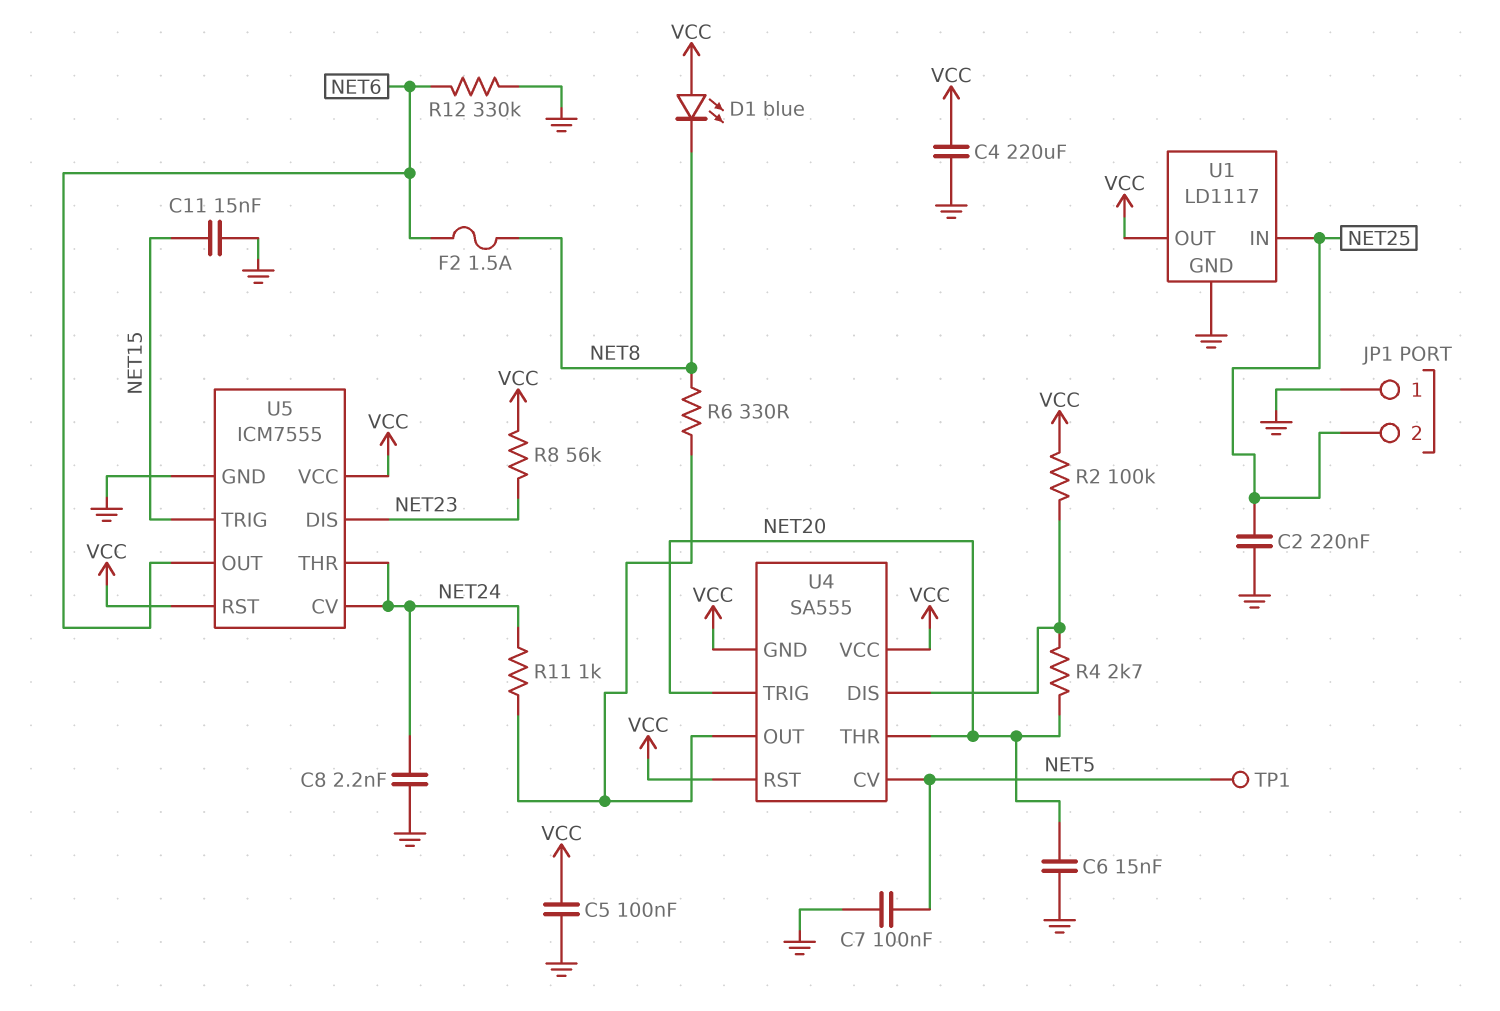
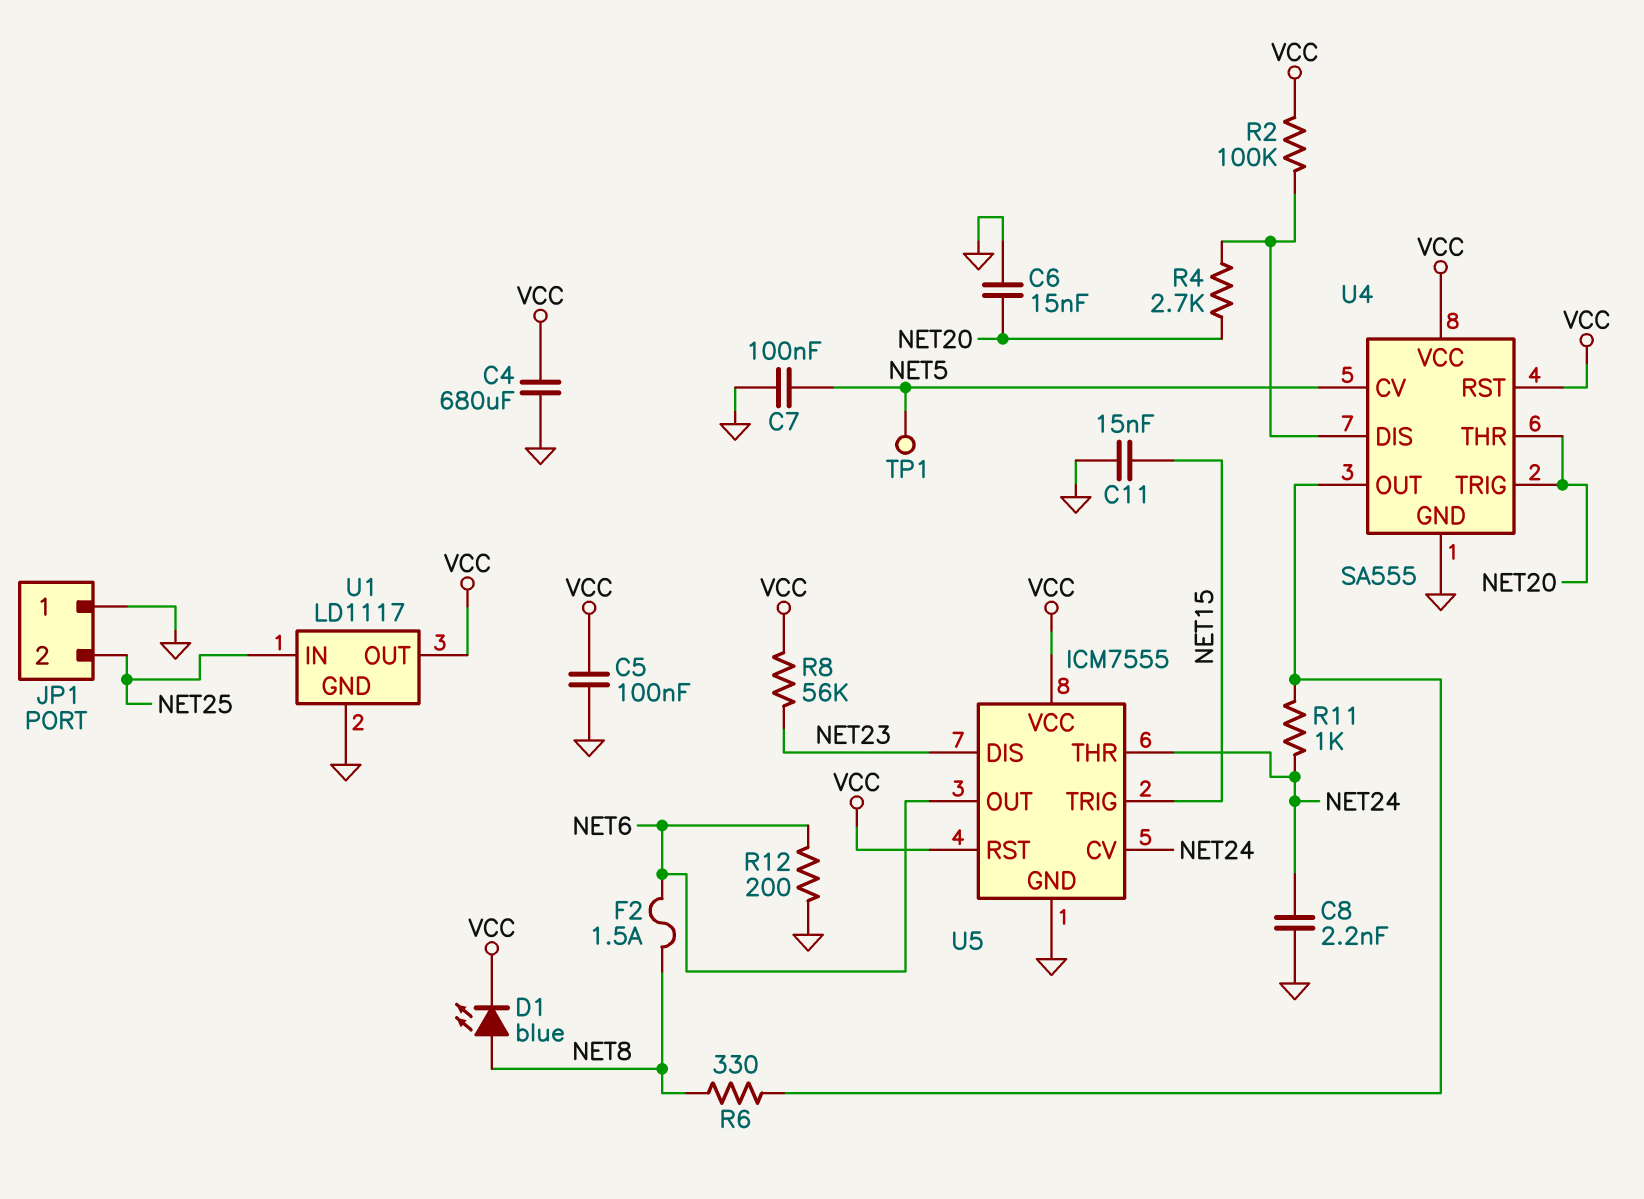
C2: 220nF (GND, NET25) -> none
C4: 220uF (GND, VCC) -> 680uF (GND, VCC)
D1: LED blue (A VCC, K NET8) -> LED blue (A NET8, K VCC)
R12: 330k (GND, NET6) -> 200 (GND, NET6)
U4 pin GND: VCC -> GND

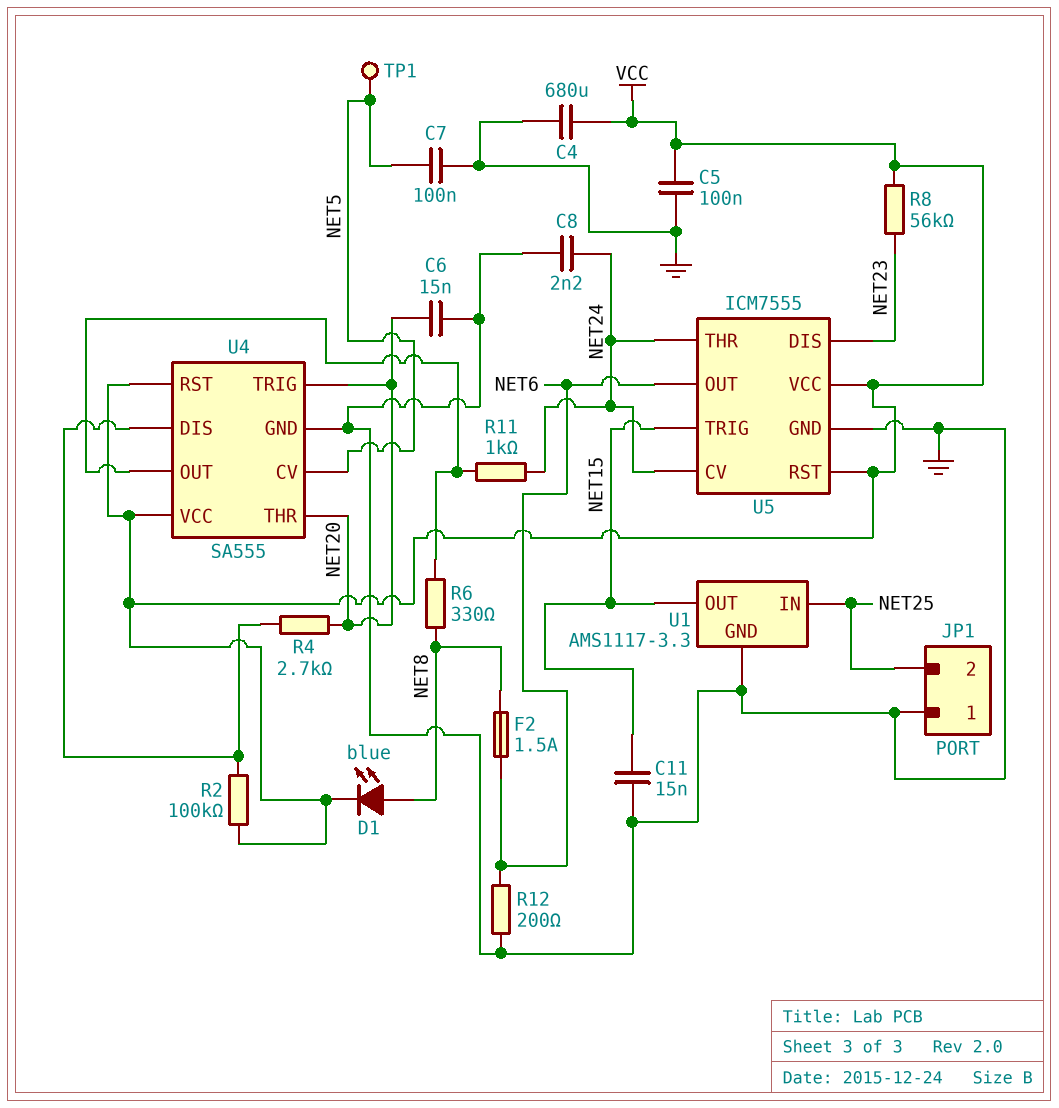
U1: LD1117 -> AMS1117-3.3
U1 pin OUT: VCC -> NET15

